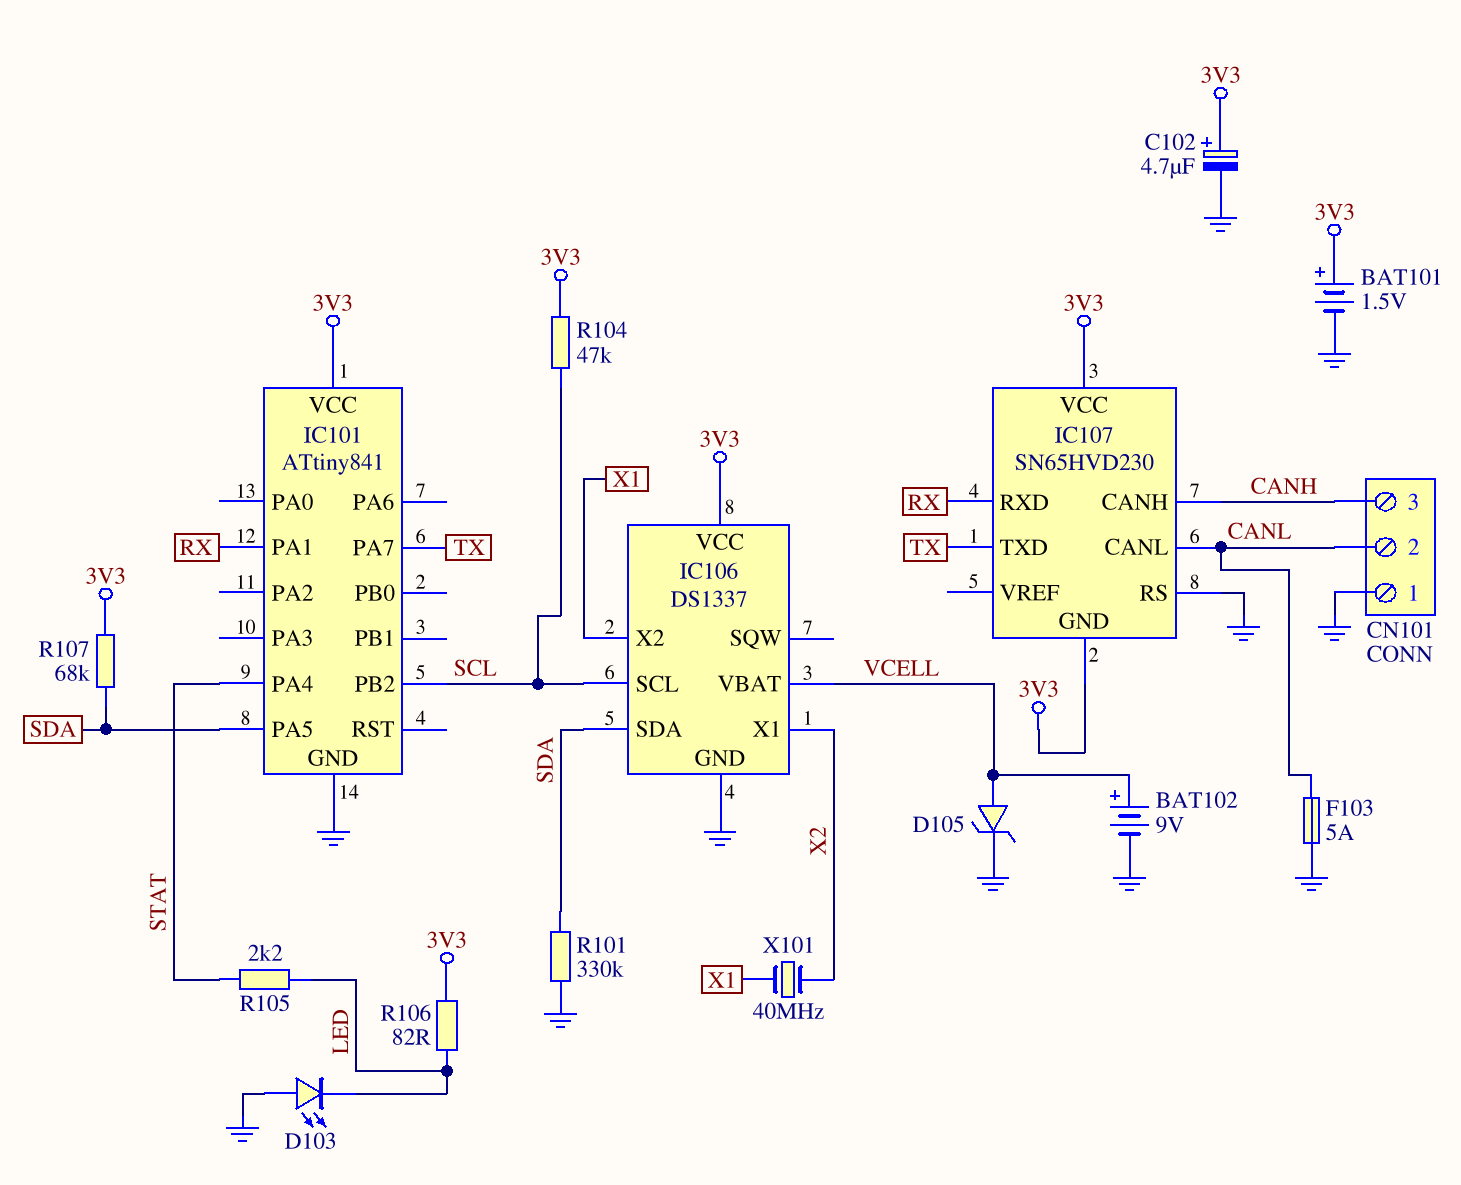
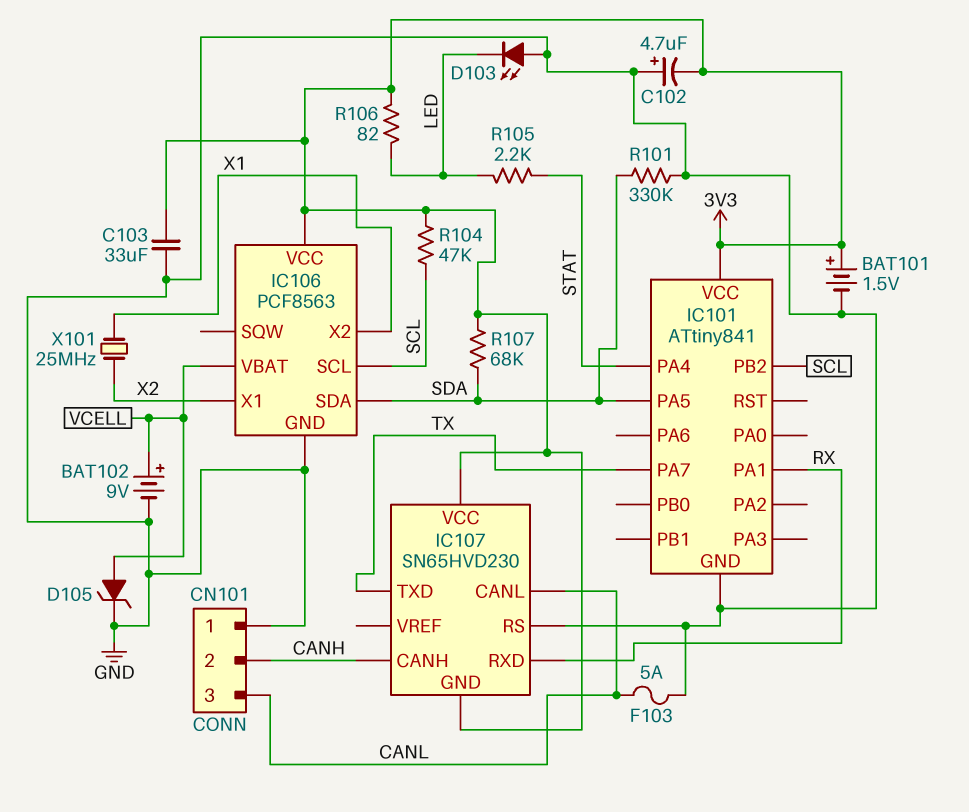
C102: 4.7uF (plus 3V3, minus GND) -> 4.7uF (plus GND, minus 3V3)
C103: none -> 33uF (3V3, GND)
CN101 pin 2: CANL -> CANH
CN101 pin 3: CANH -> CANL
IC106: DS1337 -> PCF8563
X101: 40MHz (X1, X2) -> 25MHz (X1, X2)

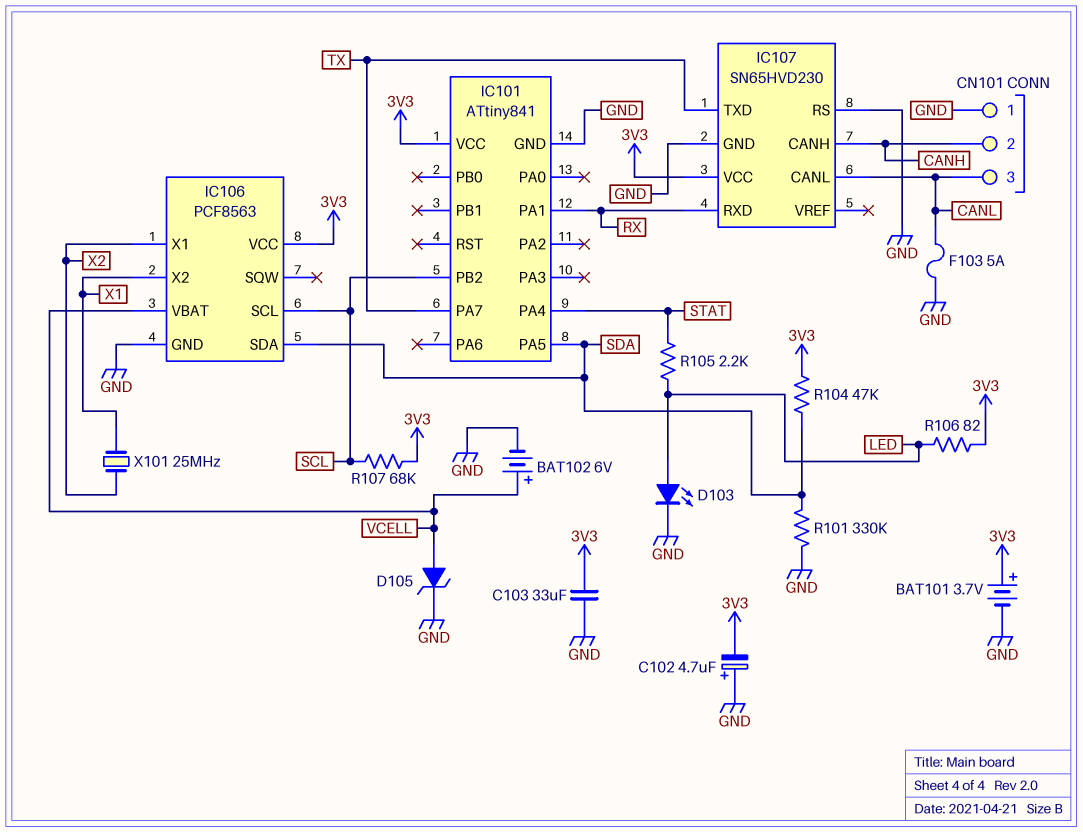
BAT101: 1.5V (plus 3V3, minus GND) -> 3.7V (plus 3V3, minus GND)
BAT102: 9V (plus VCELL, minus GND) -> 6V (plus VCELL, minus GND)
D103: LED (A GND, K LED) -> LED (A LED, K GND)
IC107 pin GND: 3V3 -> GND
R104: 47k (3V3, SCL) -> 47k (3V3, SDA)
R107: 68k (3V3, SDA) -> 68k (3V3, SCL)

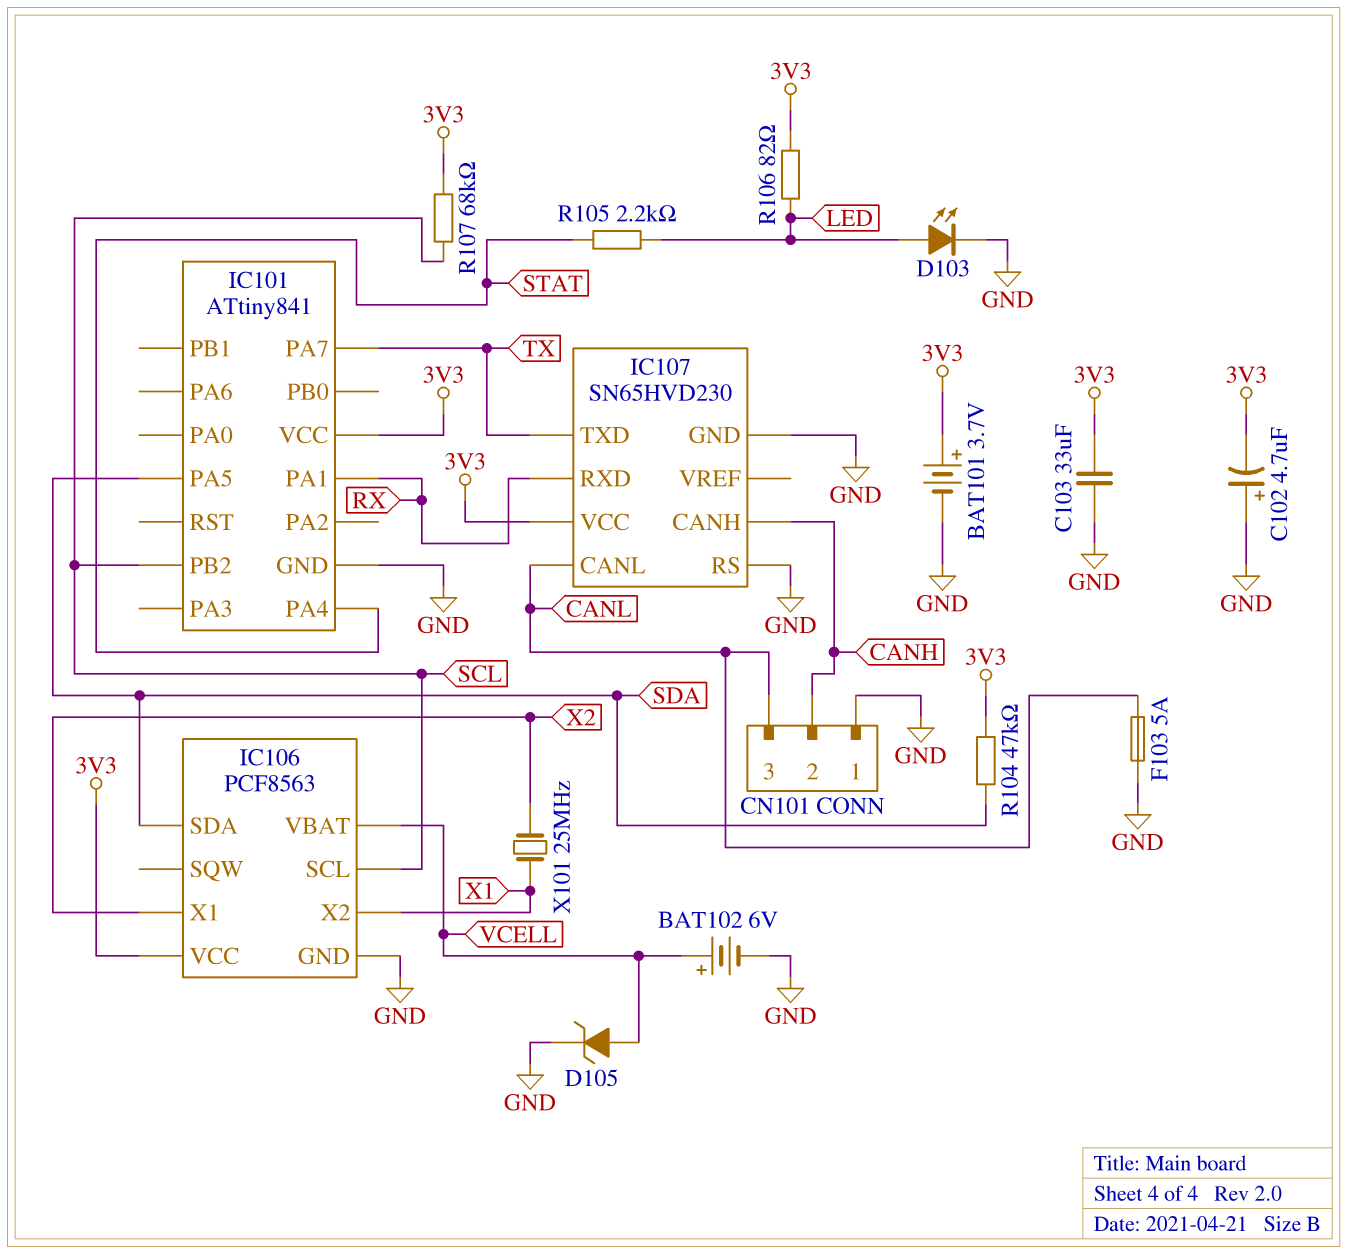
R101: 330k (GND, SDA) -> none

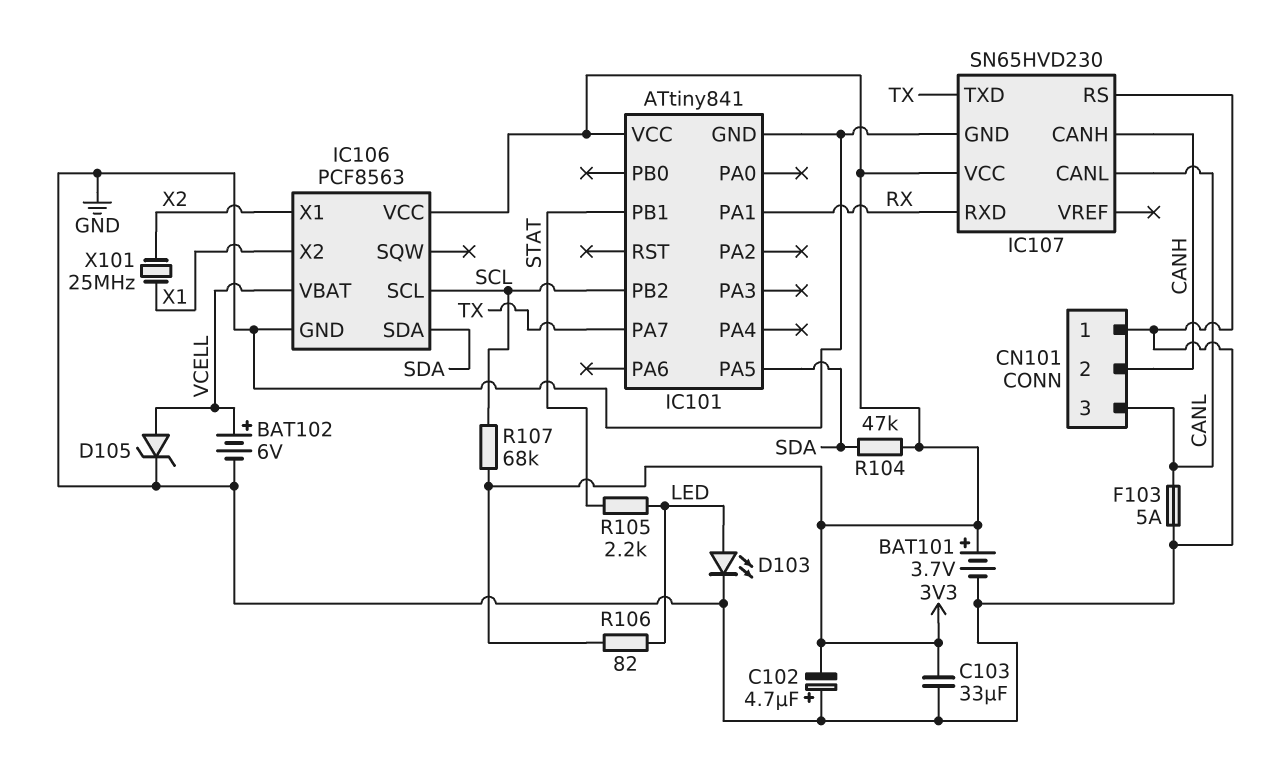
IC101 pin PA4: STAT -> none
IC101 pin PB1: none -> STAT

